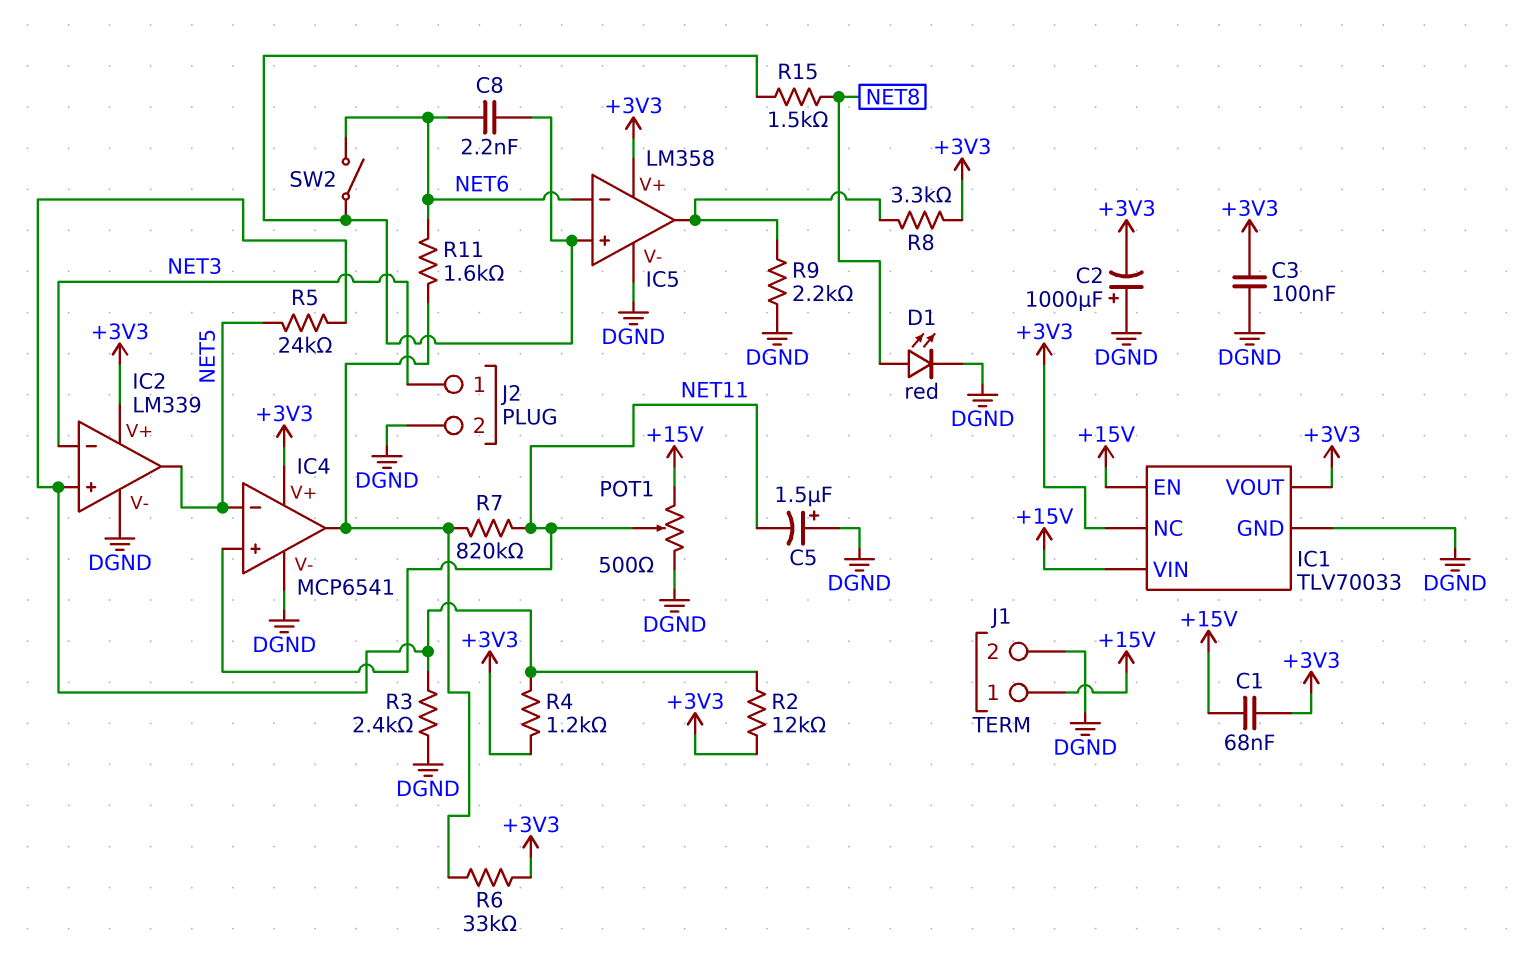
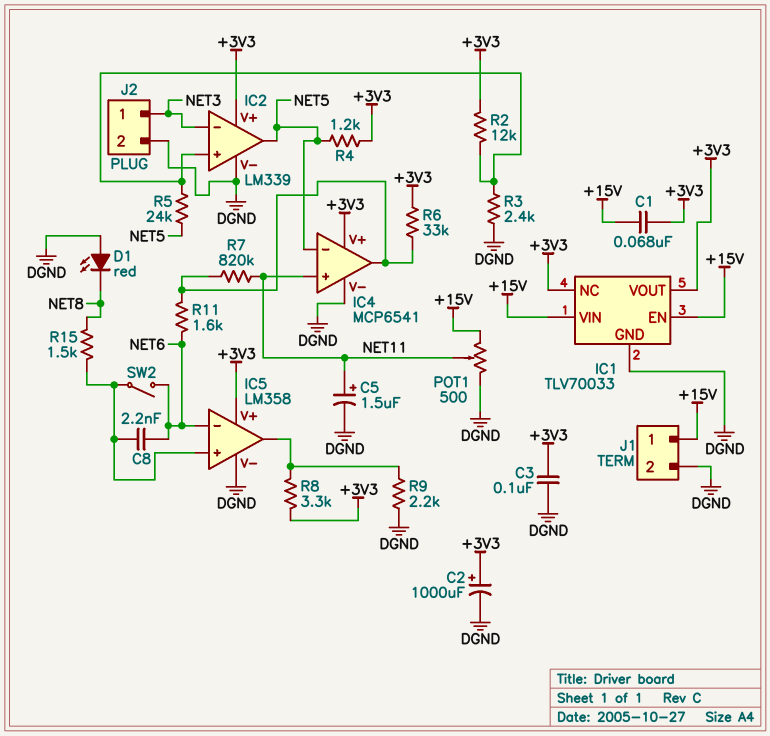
C2: 1000uF (plus DGND, minus +3V3) -> 1000uF (plus +3V3, minus DGND)
C5: 1.5uF (plus DGND, minus NET11) -> 1.5uF (plus NET11, minus DGND)
D1: LED red (A NET8, K DGND) -> LED red (A DGND, K NET8)
R4: 1.2k (+3V3, IC2/in+) -> 1.2k (+3V3, NET5)

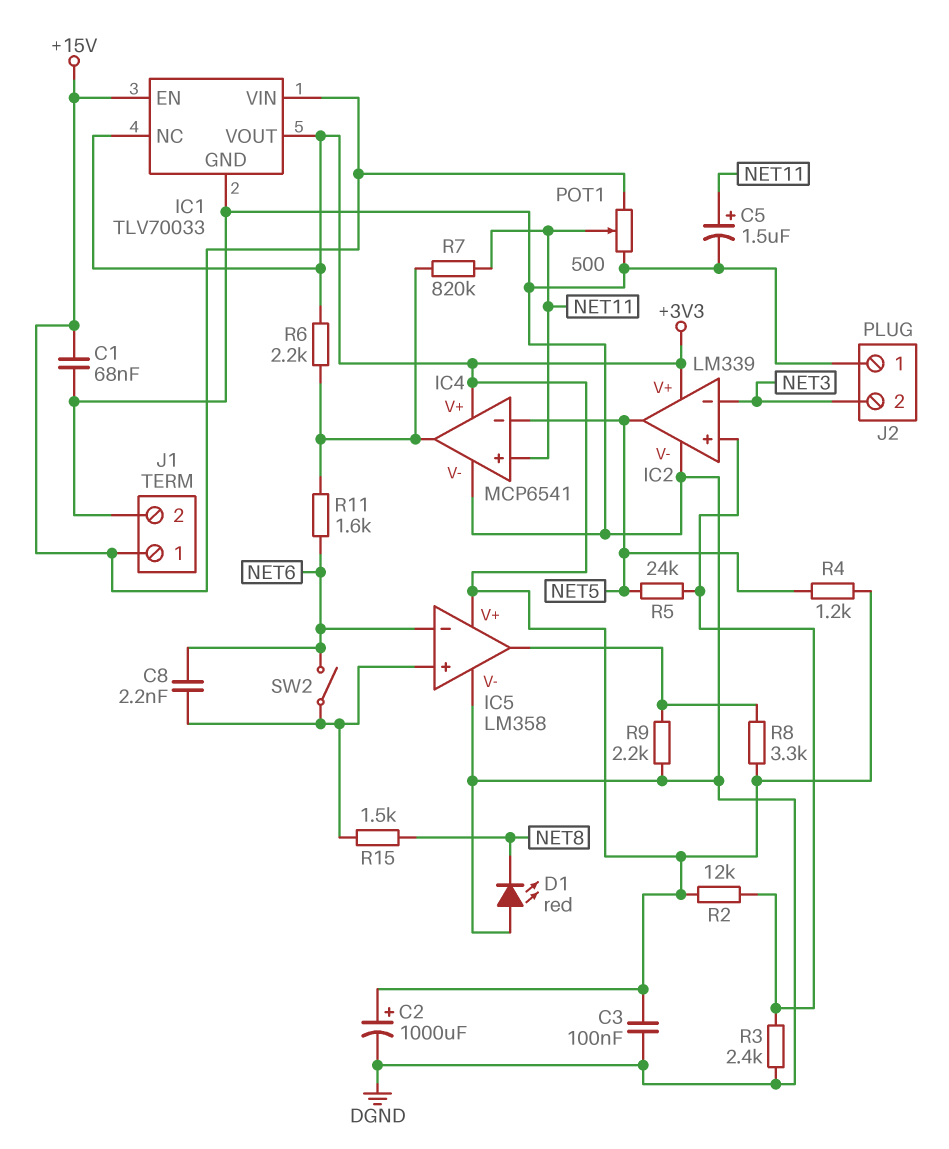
C1: 68nF (+3V3, +15V) -> 68nF (+15V, DGND)
J2 pin 1: NET3 -> DGND
J2 pin 2: DGND -> NET3
R6: 33k (+3V3, IC4/out) -> 2.2k (+3V3, IC4/out)

